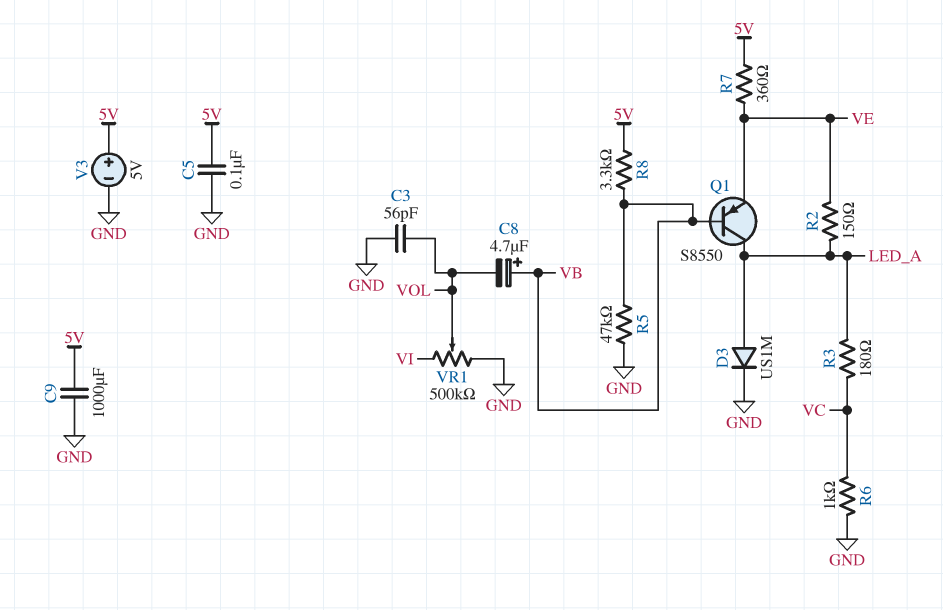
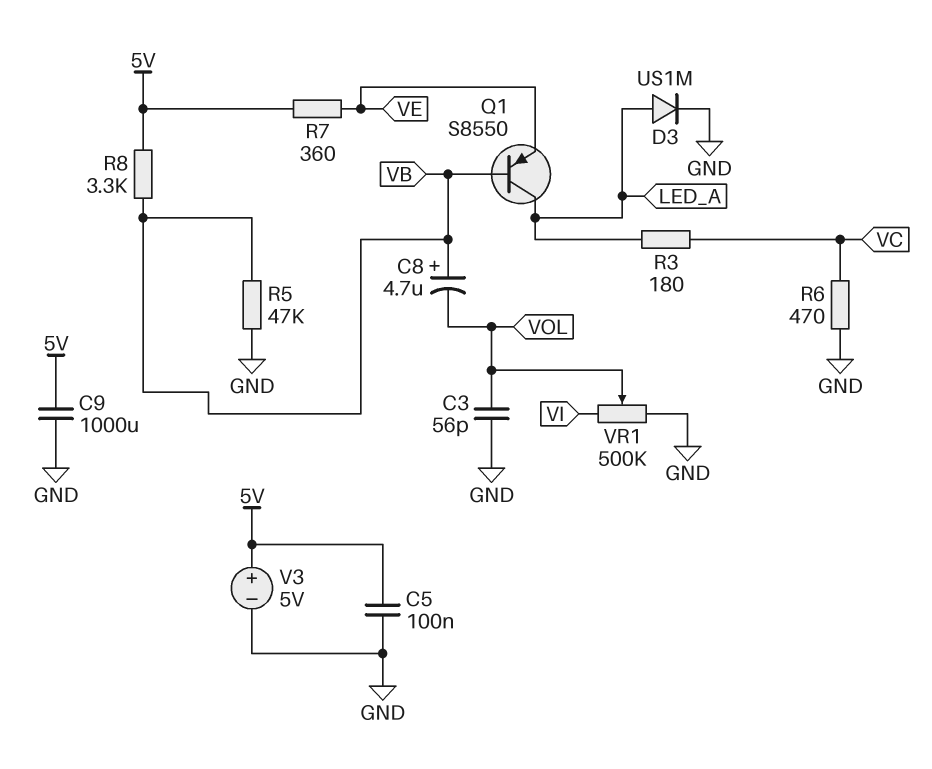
R2: 150 (LED_A, VE) -> none
R6: 1k (GND, VC) -> 470 (GND, VC)

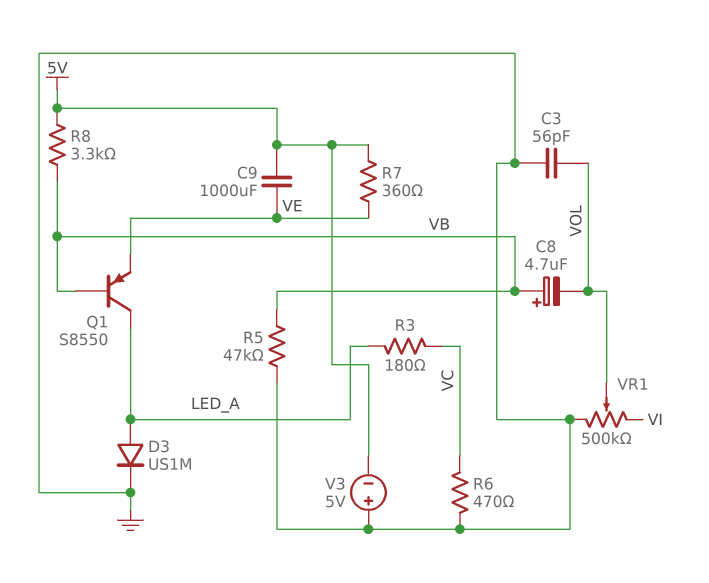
C5: 100nF (5V, GND) -> none
C9: 1000uF (5V, GND) -> 1000uF (5V, VE)
V3: 5V (plus 5V, minus GND) -> 5V (plus GND, minus 5V)

